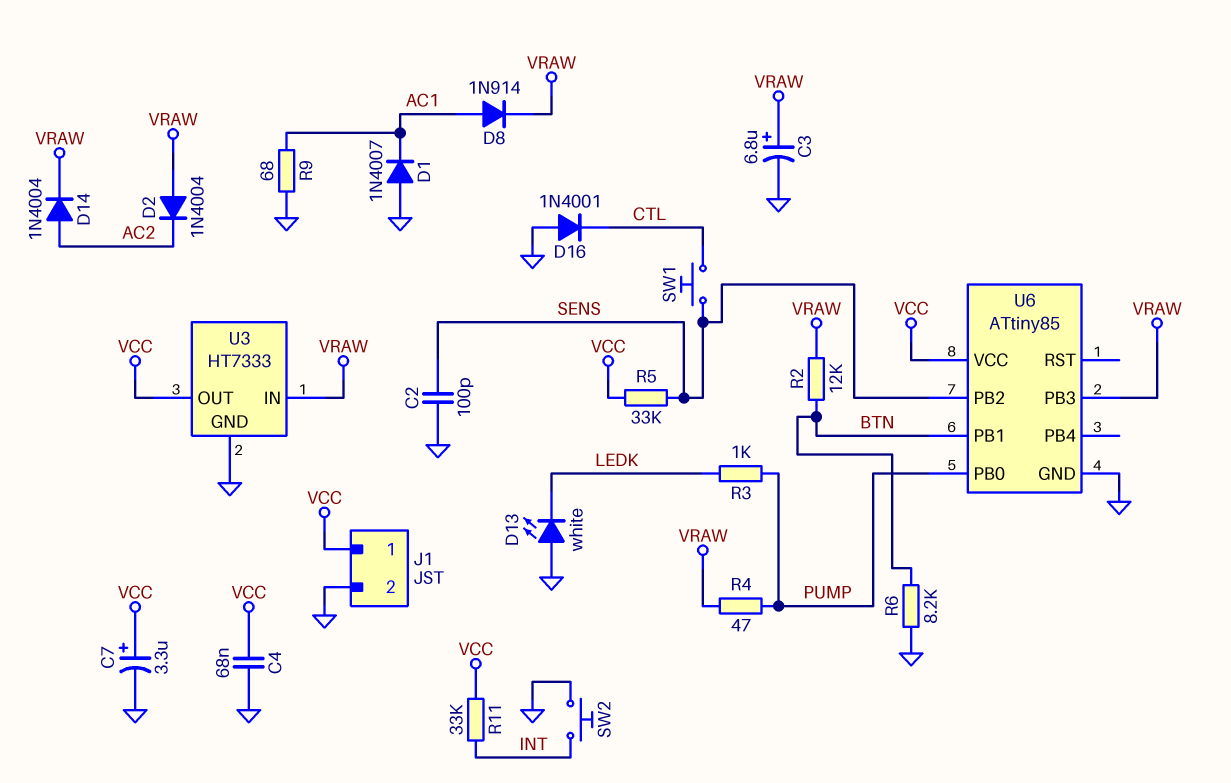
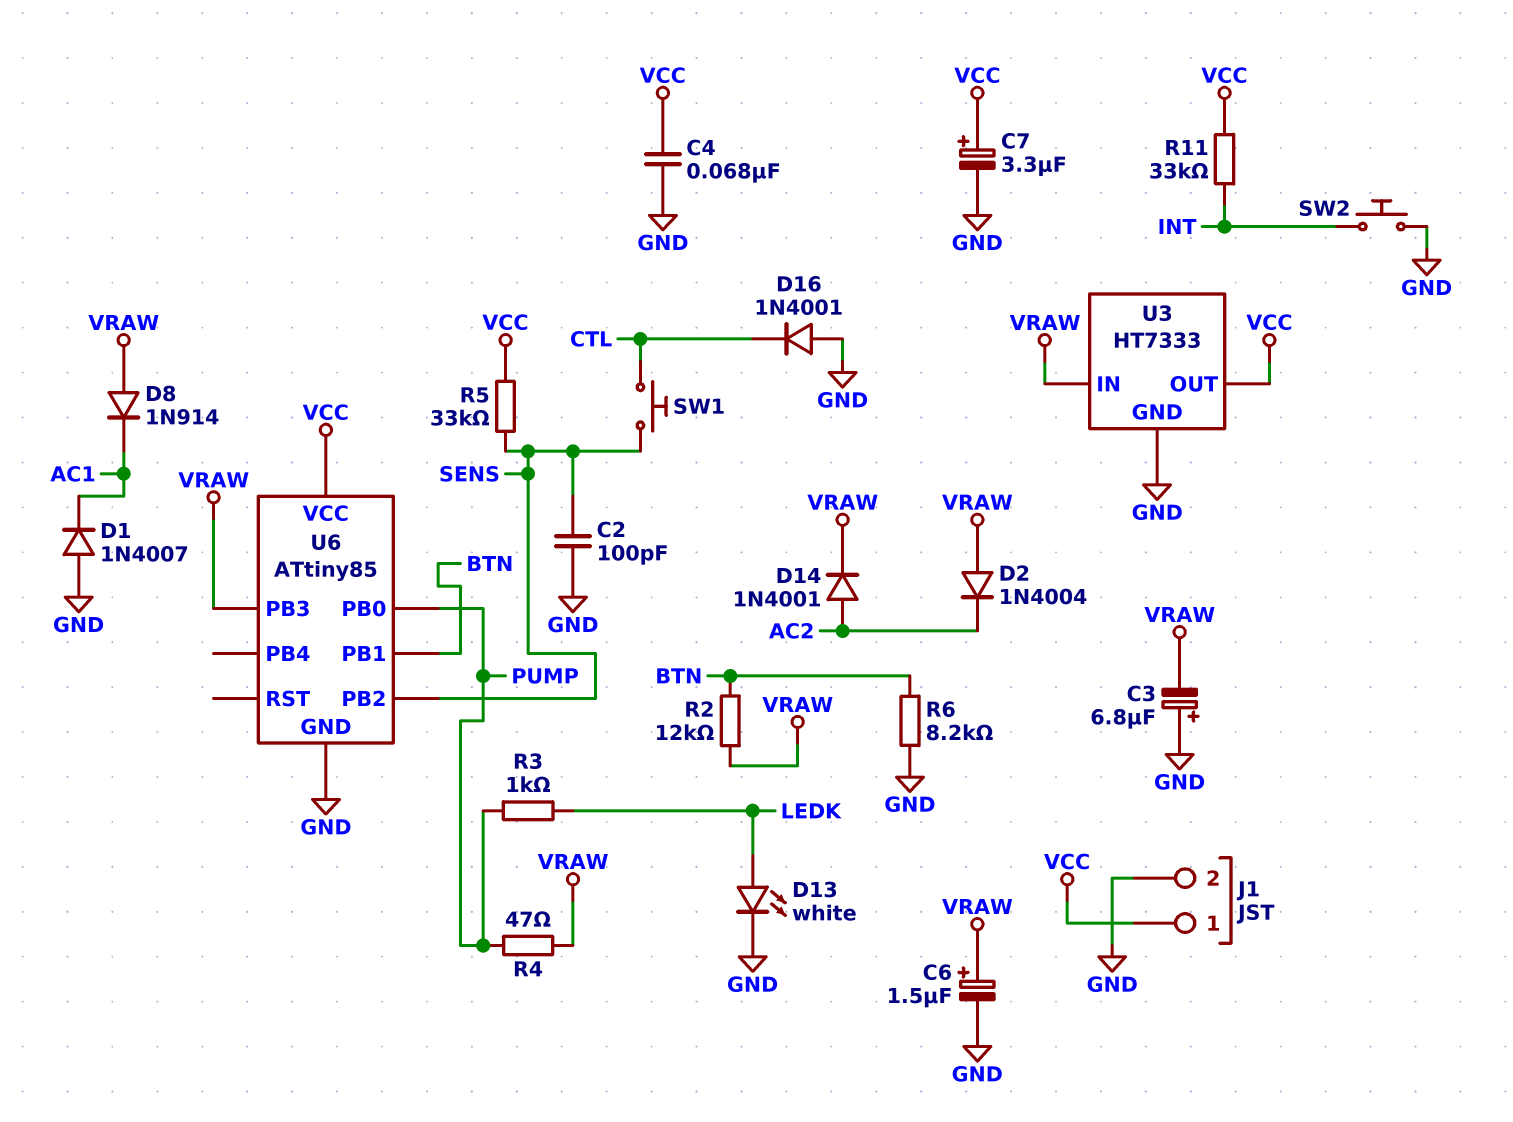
C3: 6.8uF (plus VRAW, minus GND) -> 6.8uF (plus GND, minus VRAW)
C6: none -> 1.5uF (plus VRAW, minus GND)
D8: diode 1N914 (A AC1, K VRAW) -> diode 1N914 (A VRAW, K AC1)
D13: LED white (A GND, K LEDK) -> LED white (A LEDK, K GND)
D14: diode 1N4004 (A AC2, K VRAW) -> diode 1N4001 (A AC2, K VRAW)
R9: 68 (AC1, GND) -> none

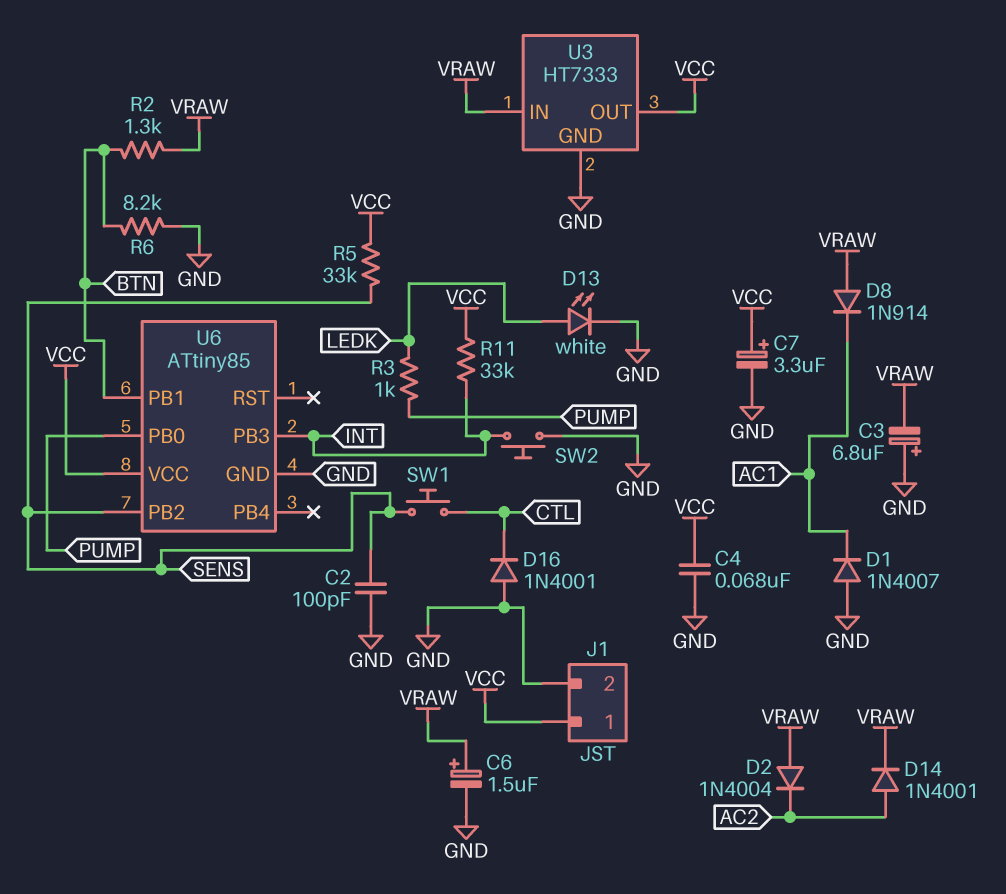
R2: 12k (BTN, VRAW) -> 1.3k (BTN, VRAW)
R4: 47 (PUMP, VRAW) -> none
U6 pin PB3: VRAW -> INT

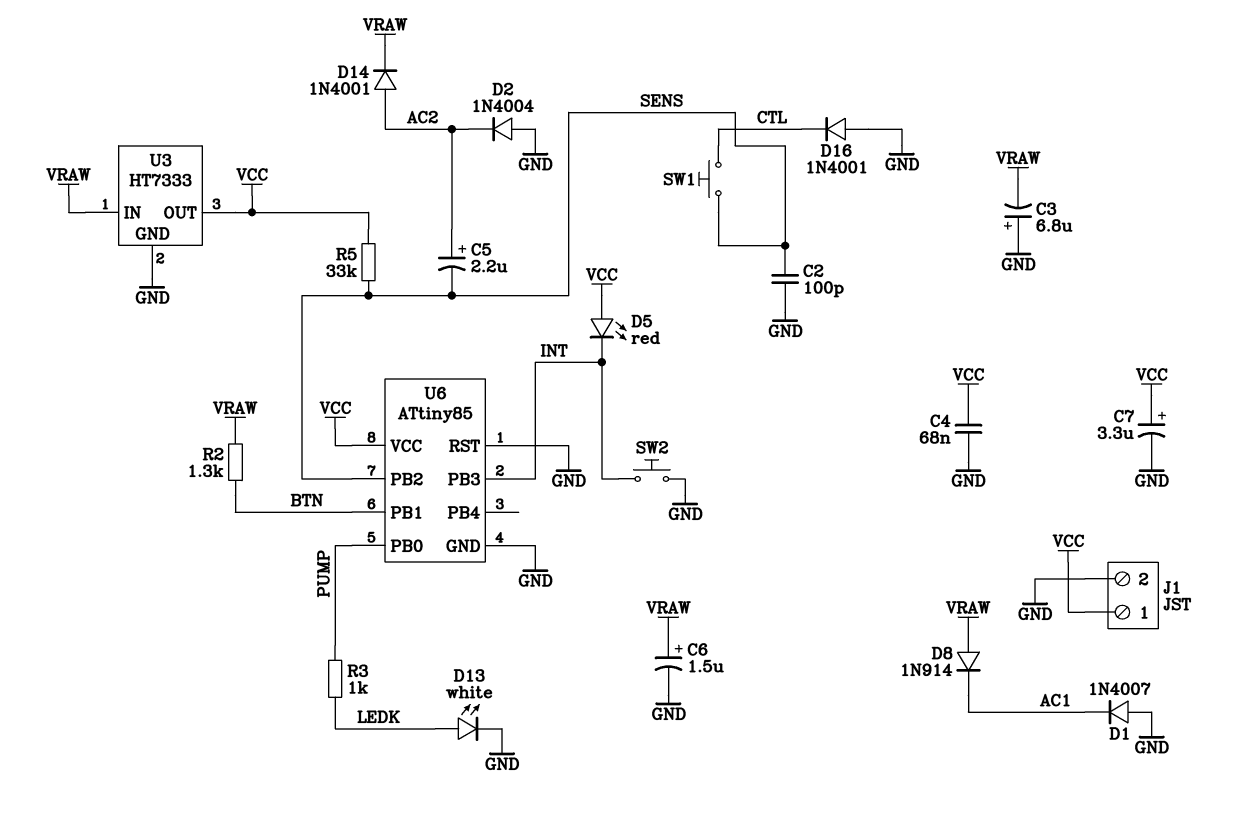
C5: none -> 2.2uF (plus AC2, minus SENS)
D2: diode 1N4004 (A VRAW, K AC2) -> diode 1N4004 (A GND, K AC2)
D5: none -> LED red (A VCC, K INT)
R6: 8.2k (BTN, GND) -> none
R11: 33k (INT, VCC) -> none
U6 pin RST: none -> GND

